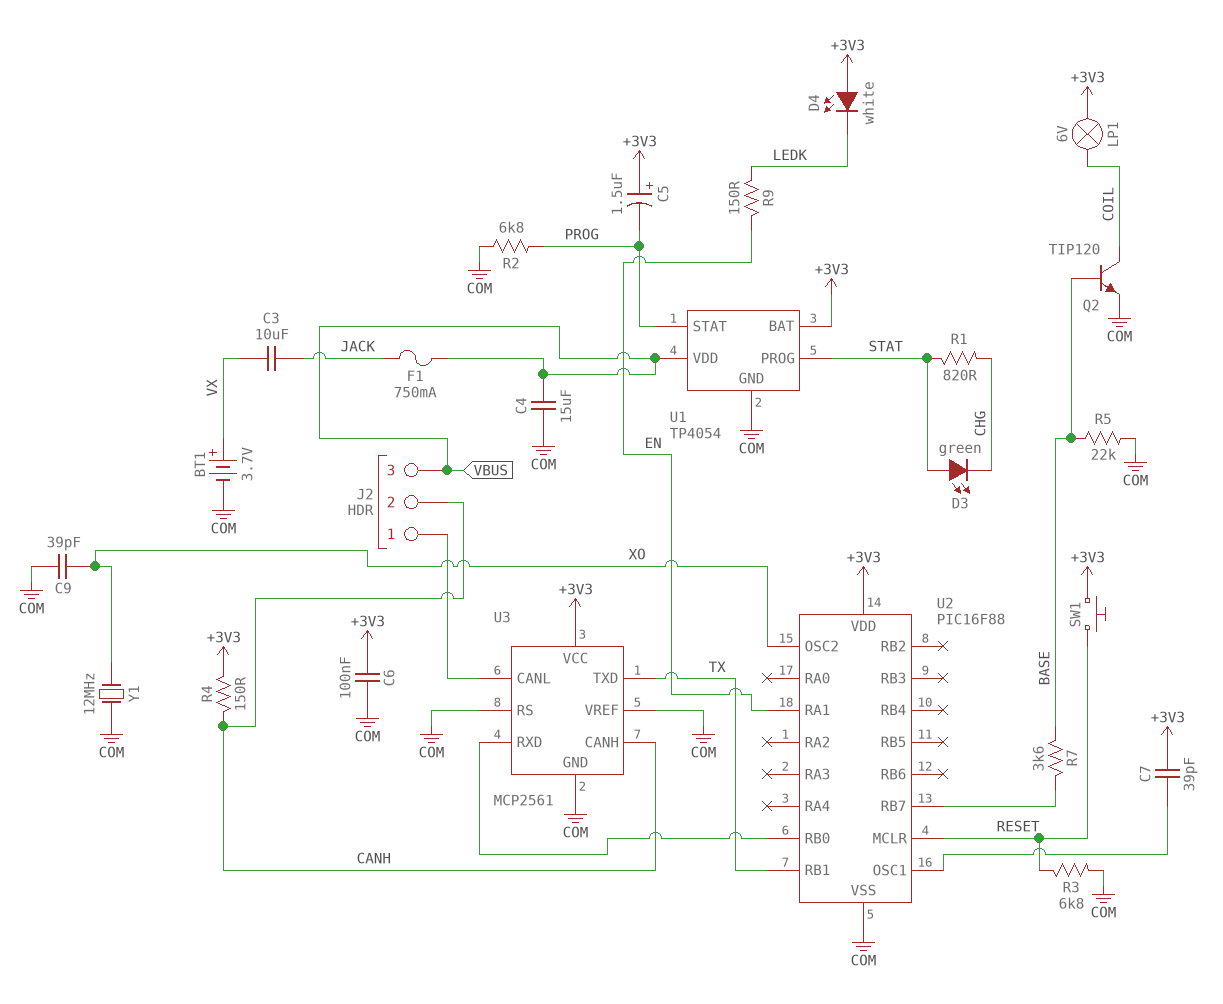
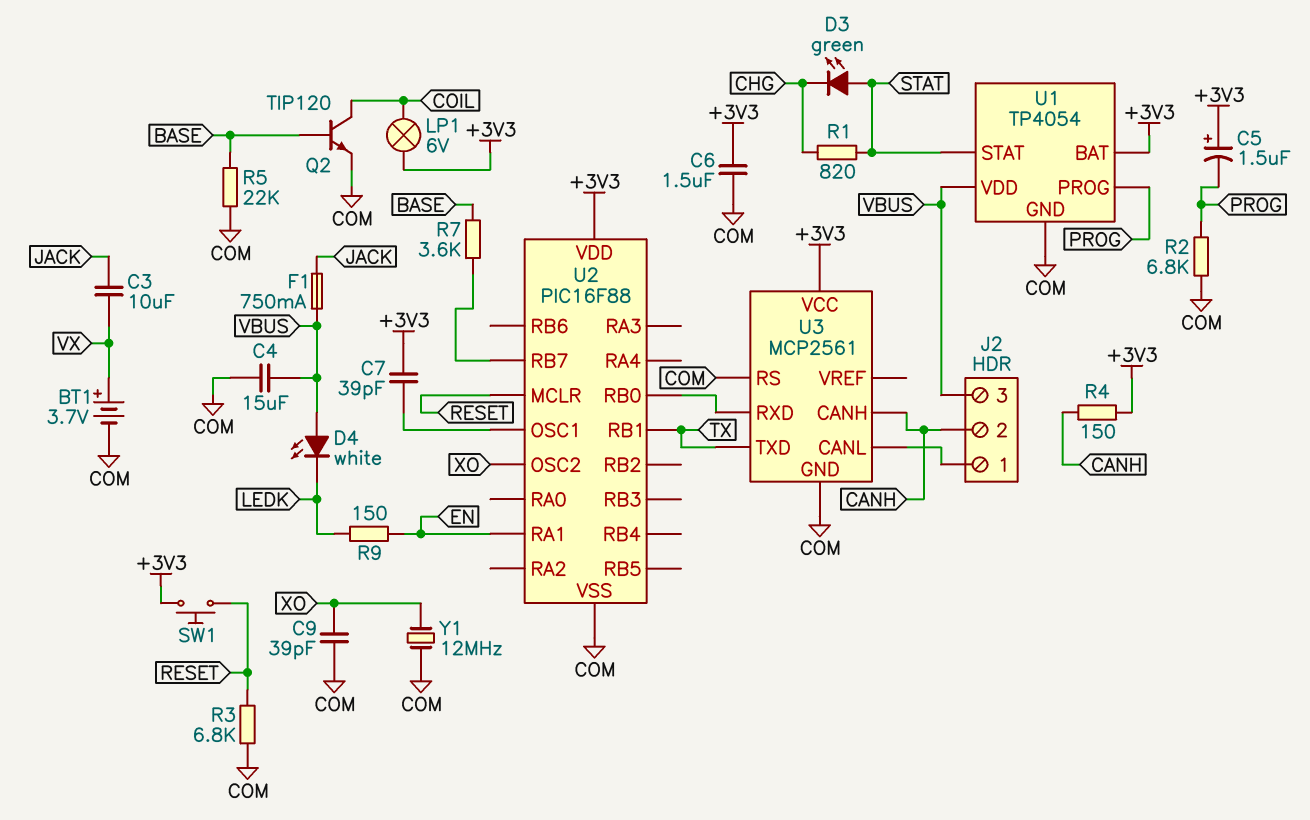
C6: 100nF (+3V3, COM) -> 1.5uF (+3V3, COM)
D4: LED white (A +3V3, K LEDK) -> LED white (A VBUS, K LEDK)
U1 pin PROG: STAT -> PROG
U1 pin STAT: PROG -> STAT
U3 pin VREF: COM -> none

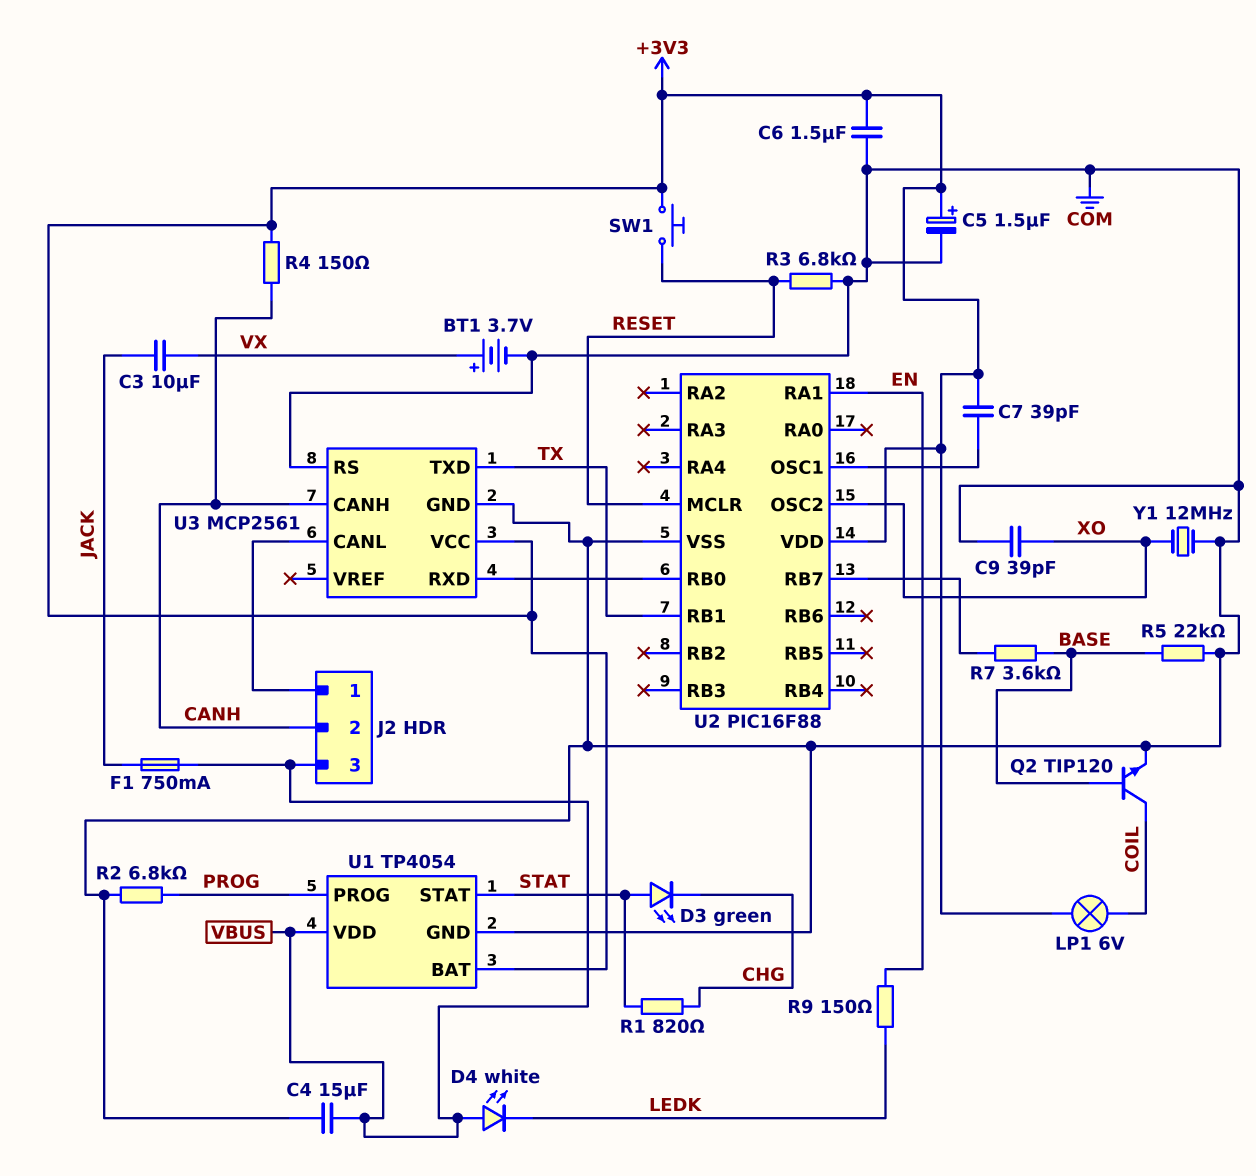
C5: 1.5uF (plus +3V3, minus PROG) -> 1.5uF (plus +3V3, minus COM)

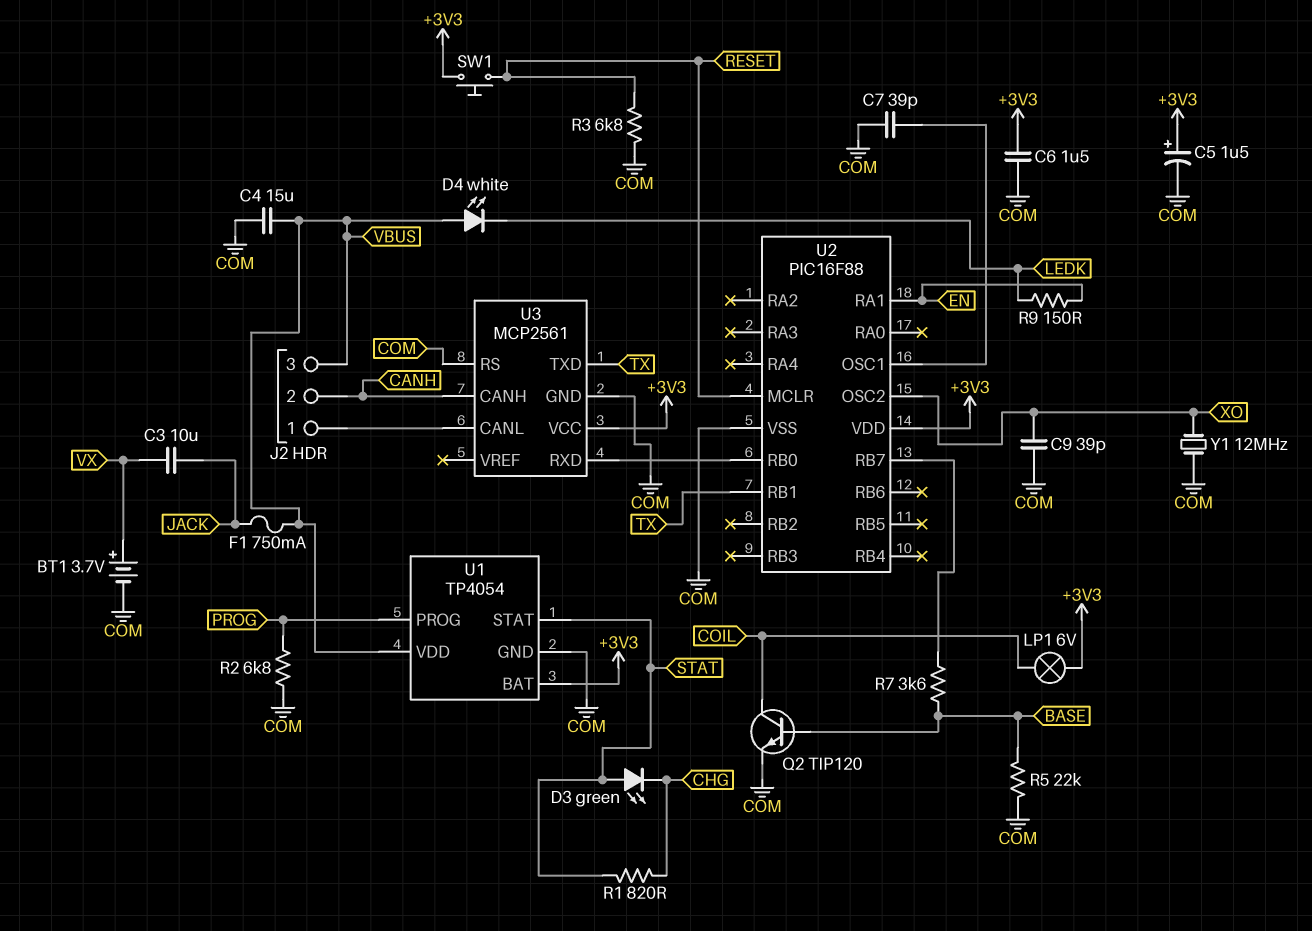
C7: 39pF (+3V3, U2/OSC1) -> 39pF (COM, U2/OSC1)
R4: 150 (+3V3, CANH) -> none

